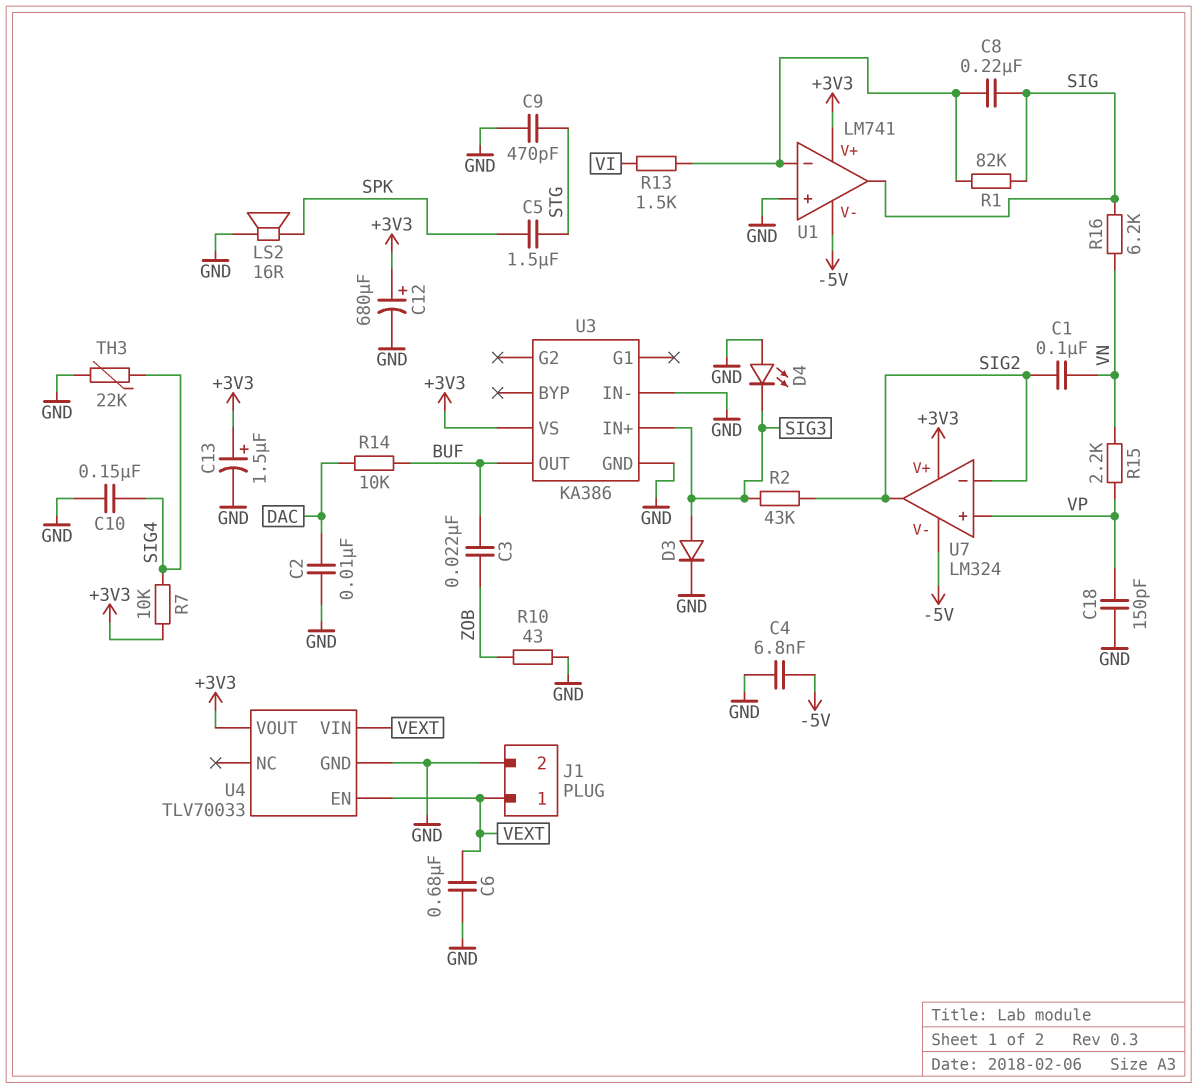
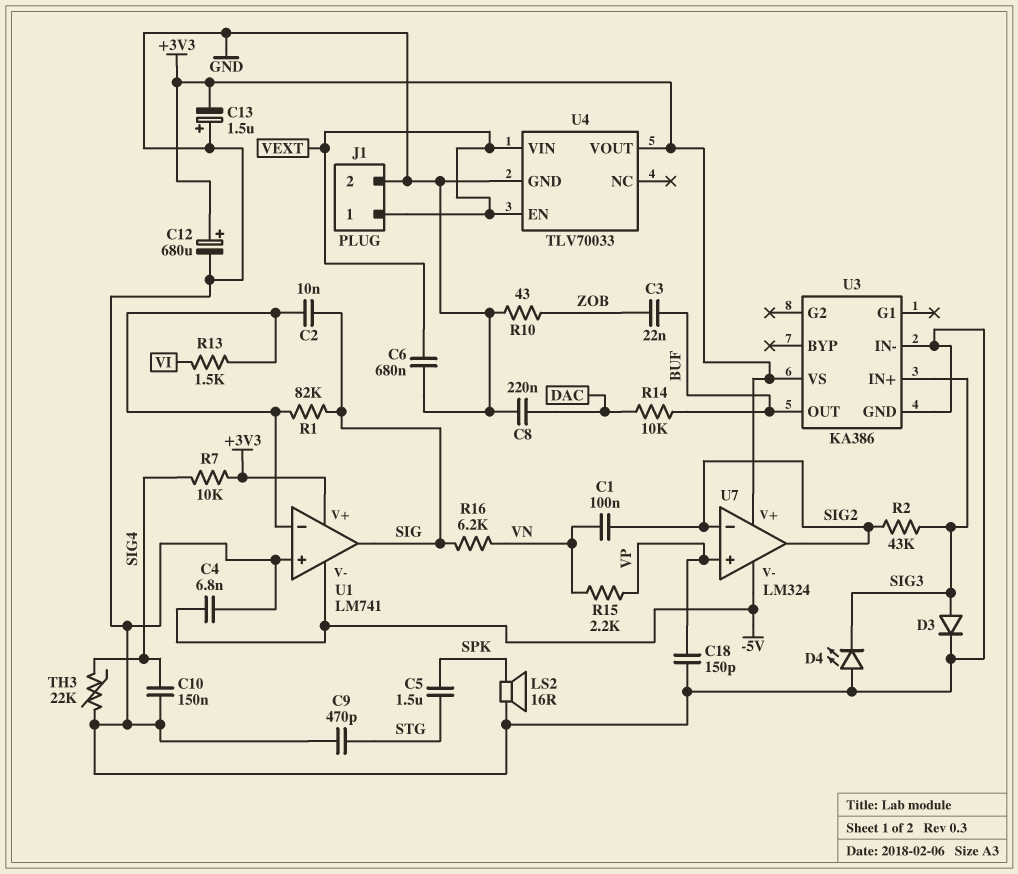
C2: 10nF (DAC, GND) -> 10nF (SIG, U1/in-)
C8: 220nF (SIG, U1/in-) -> 220nF (DAC, GND)
C13: 1.5uF (plus +3V3, minus GND) -> 1.5uF (plus GND, minus +3V3)

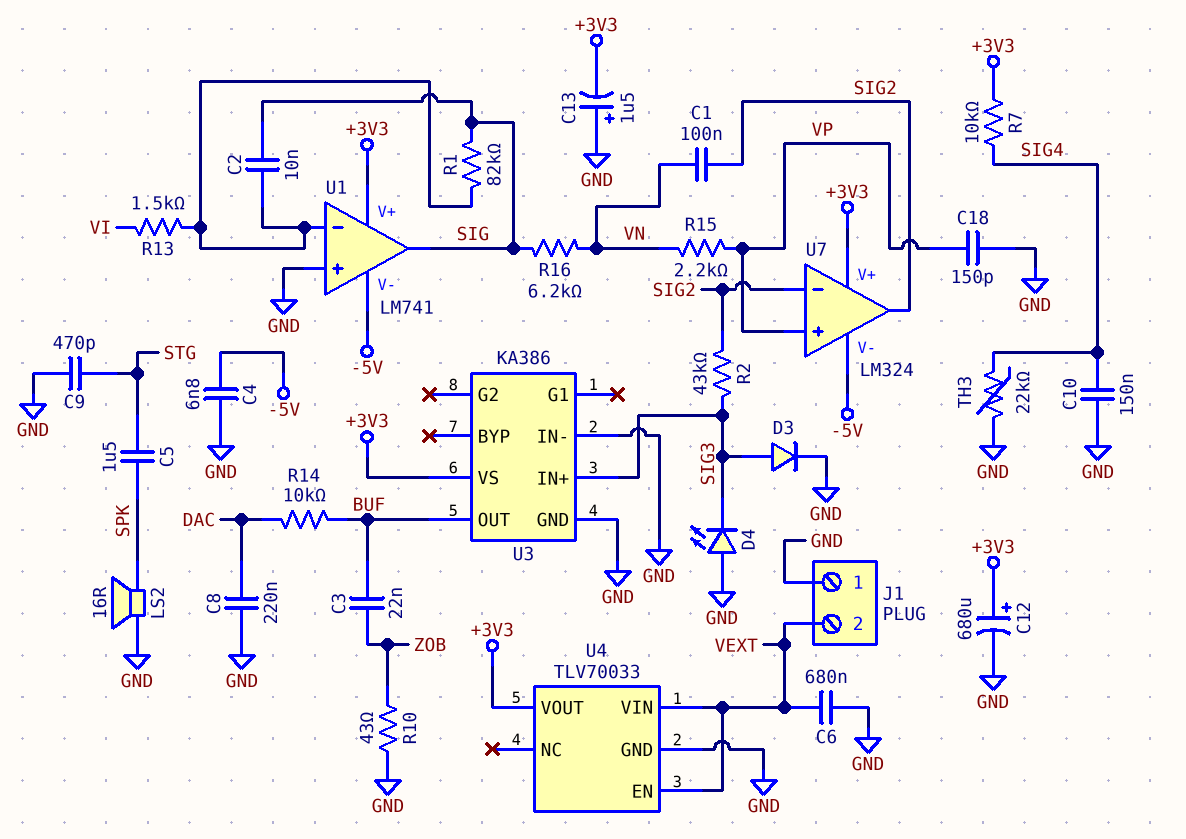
J1 pin 1: VEXT -> GND
J1 pin 2: GND -> VEXT

